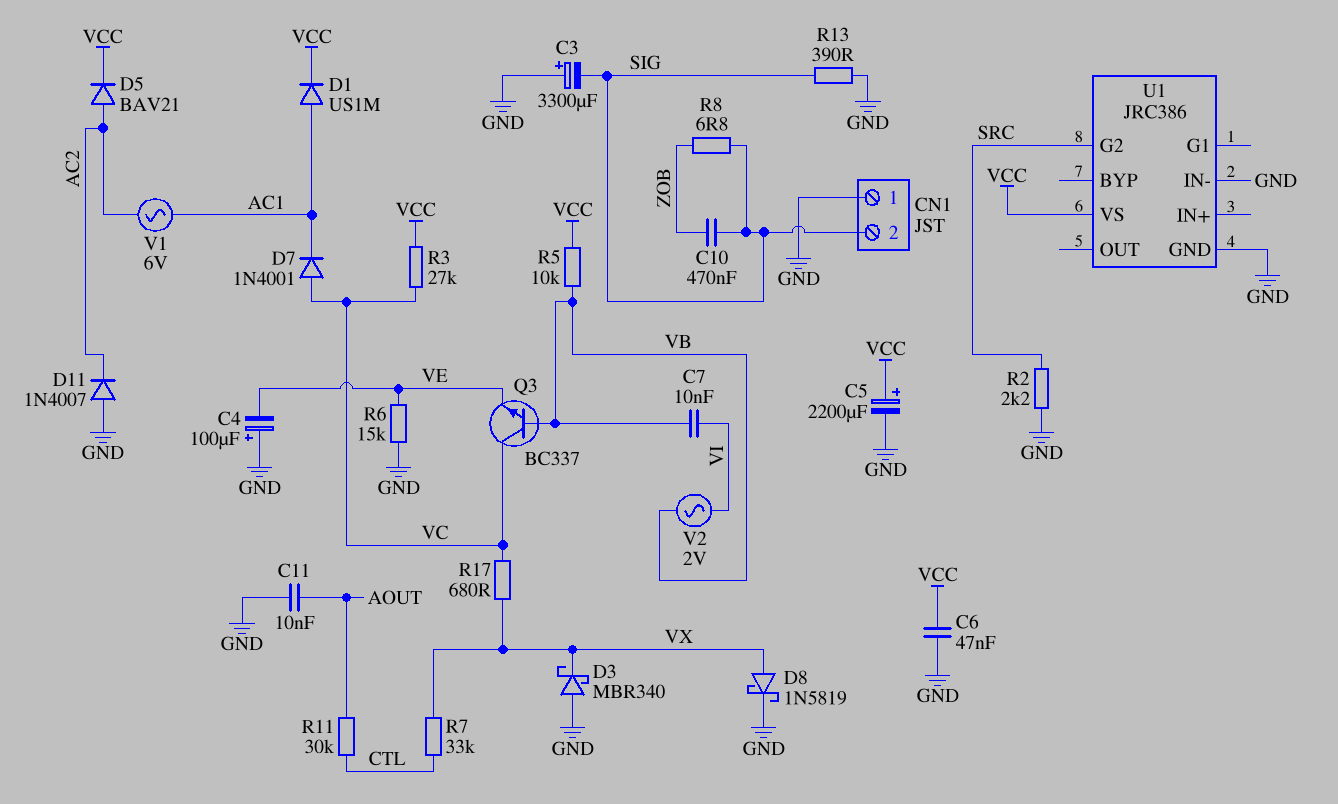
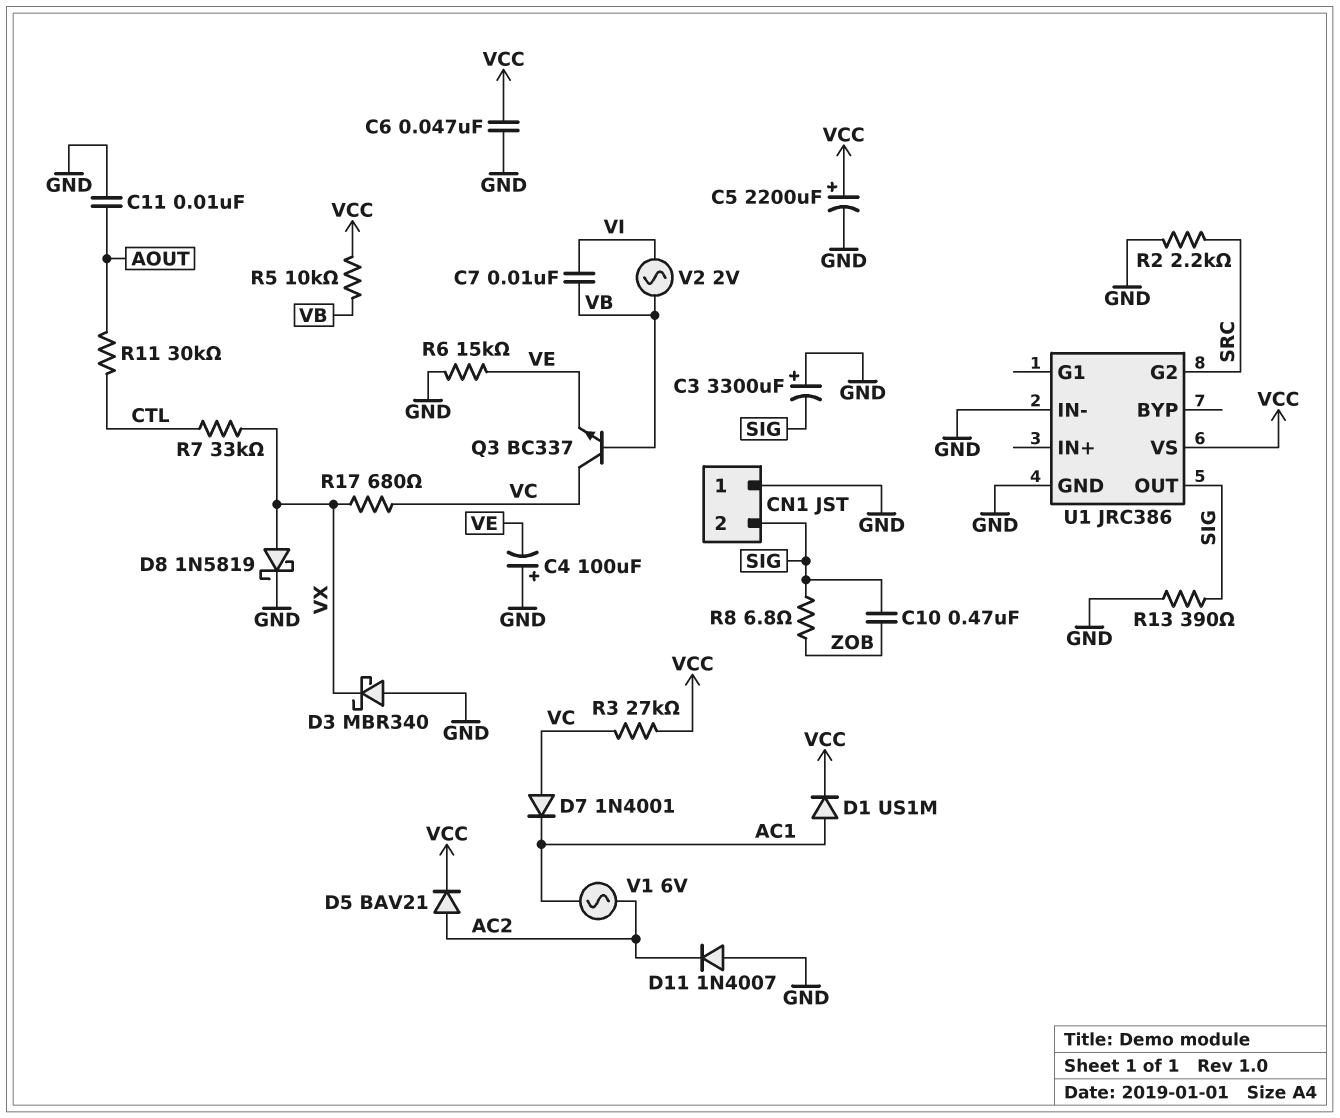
U1 pin OUT: none -> SIG

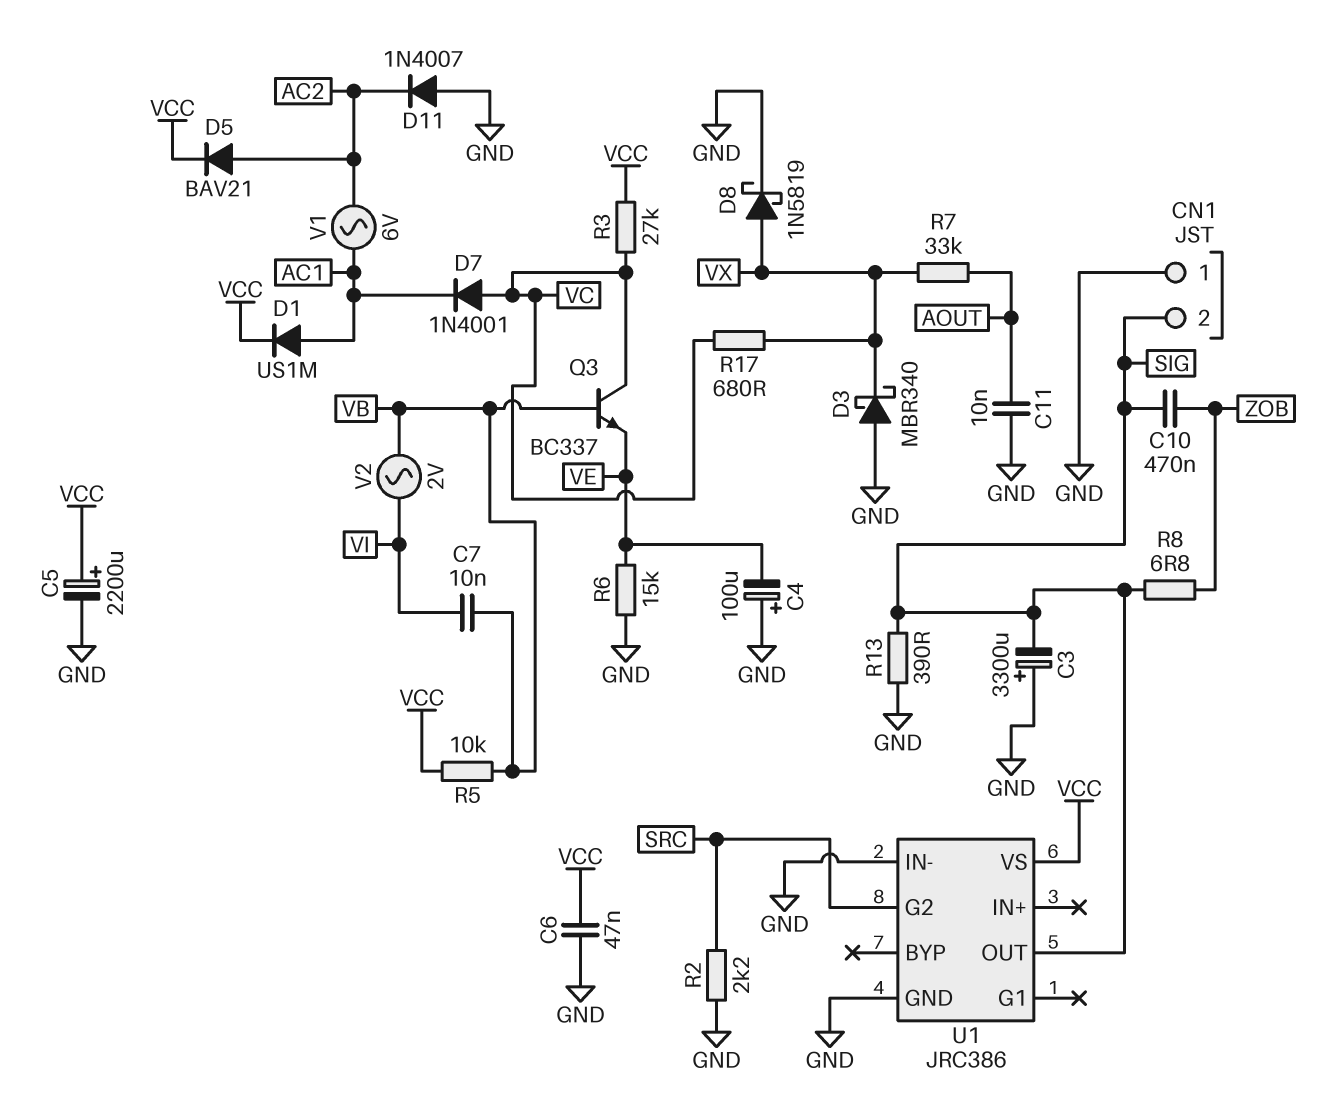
R7: 33k (CTL, VX) -> 33k (AOUT, VX)
R11: 30k (AOUT, CTL) -> none

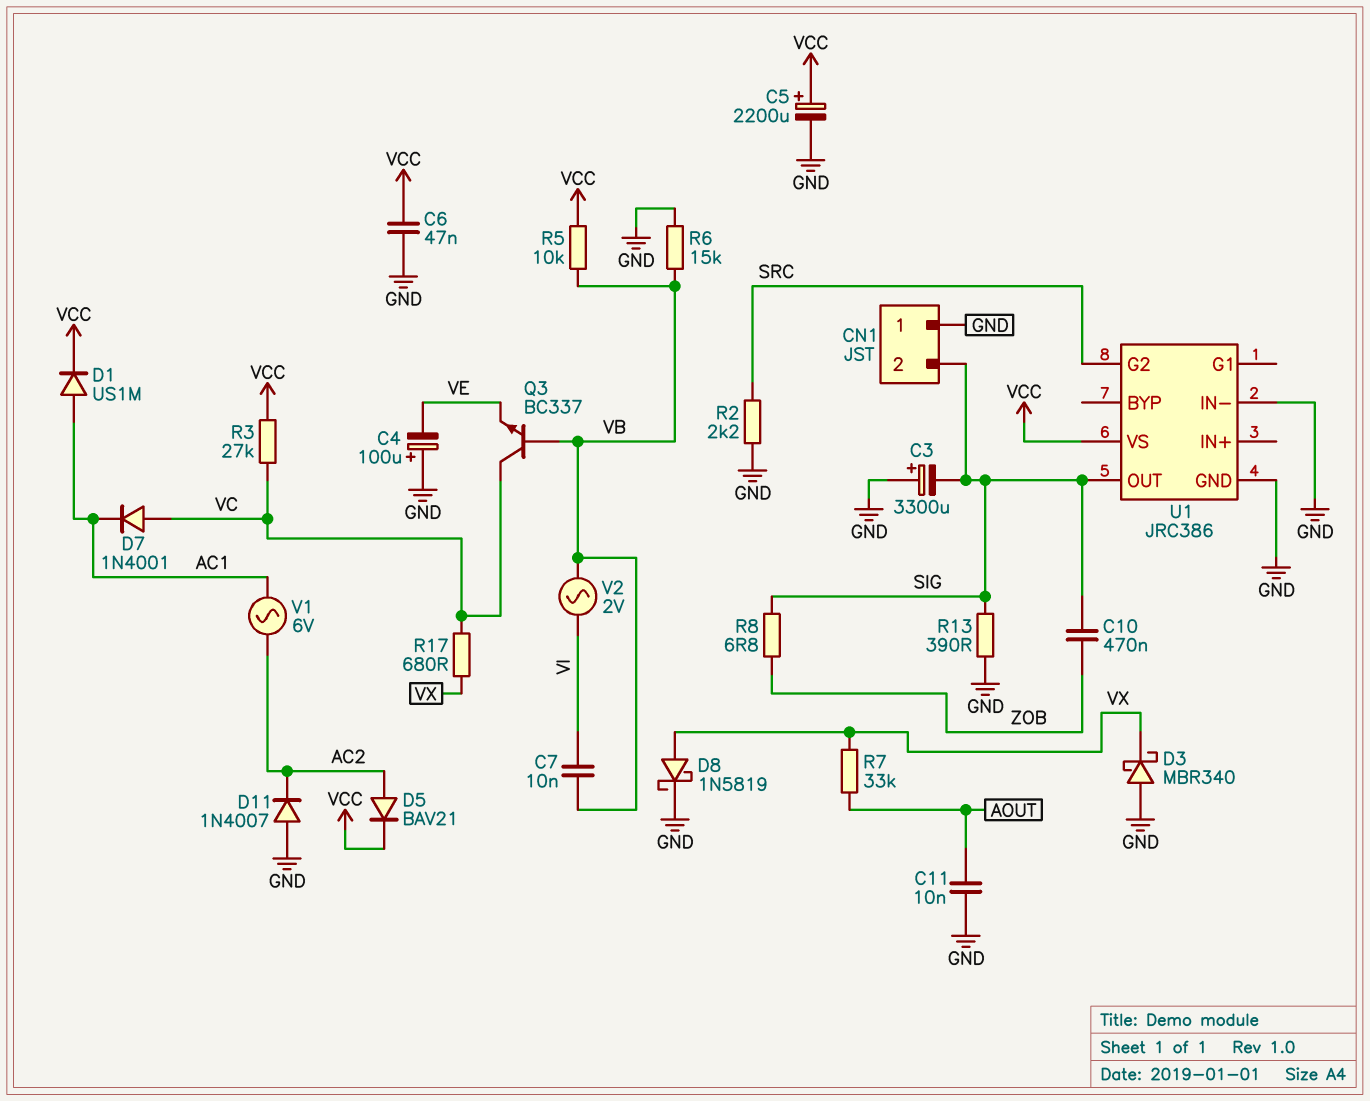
R6: 15k (GND, VE) -> 15k (GND, VB)

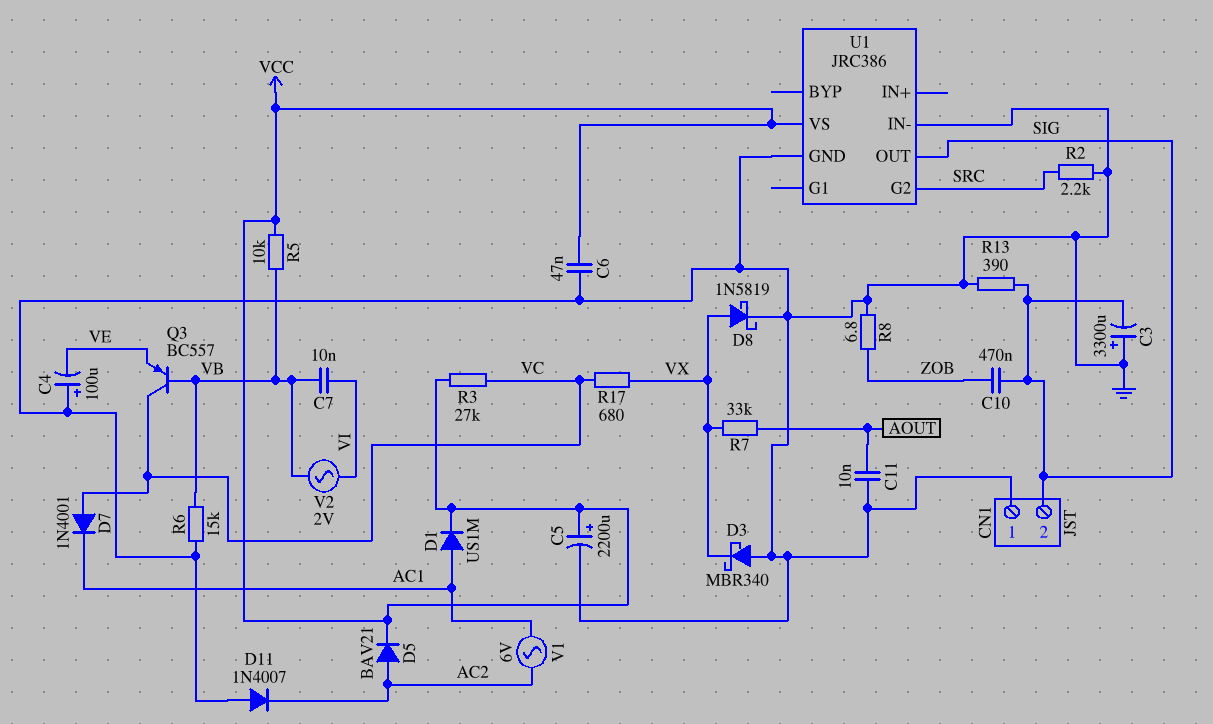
Q3: NPN BC337 (B VB, C VC, E VE) -> PNP BC557 (B VB, C VC, E VE)
R8: 6.8 (SIG, ZOB) -> 6.8 (GND, ZOB)

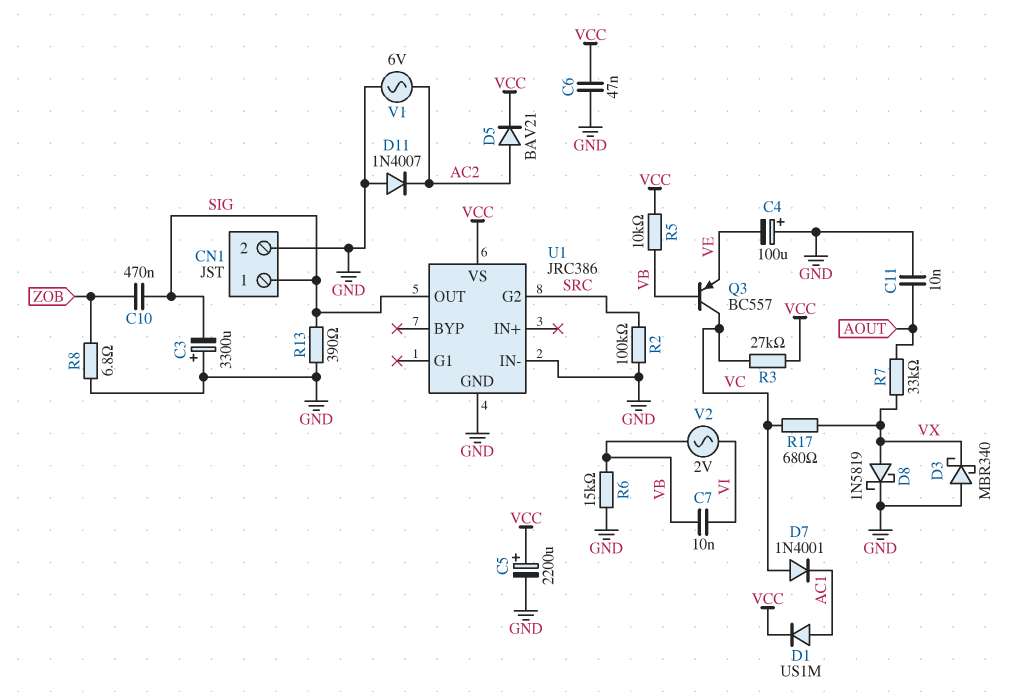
CN1 pin 1: GND -> SIG
CN1 pin 2: SIG -> GND
R2: 2.2k (GND, SRC) -> 100k (GND, SRC)
V1: AC 6V (AC1, AC2) -> AC 6V (AC2, GND)

